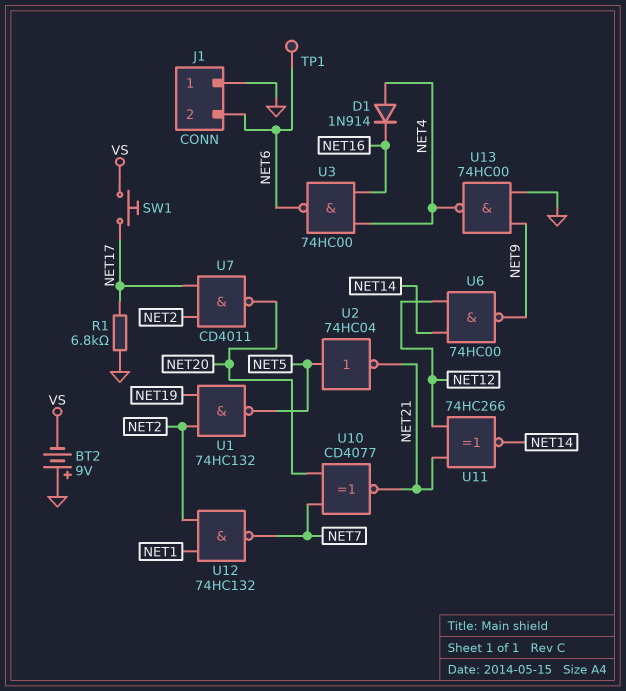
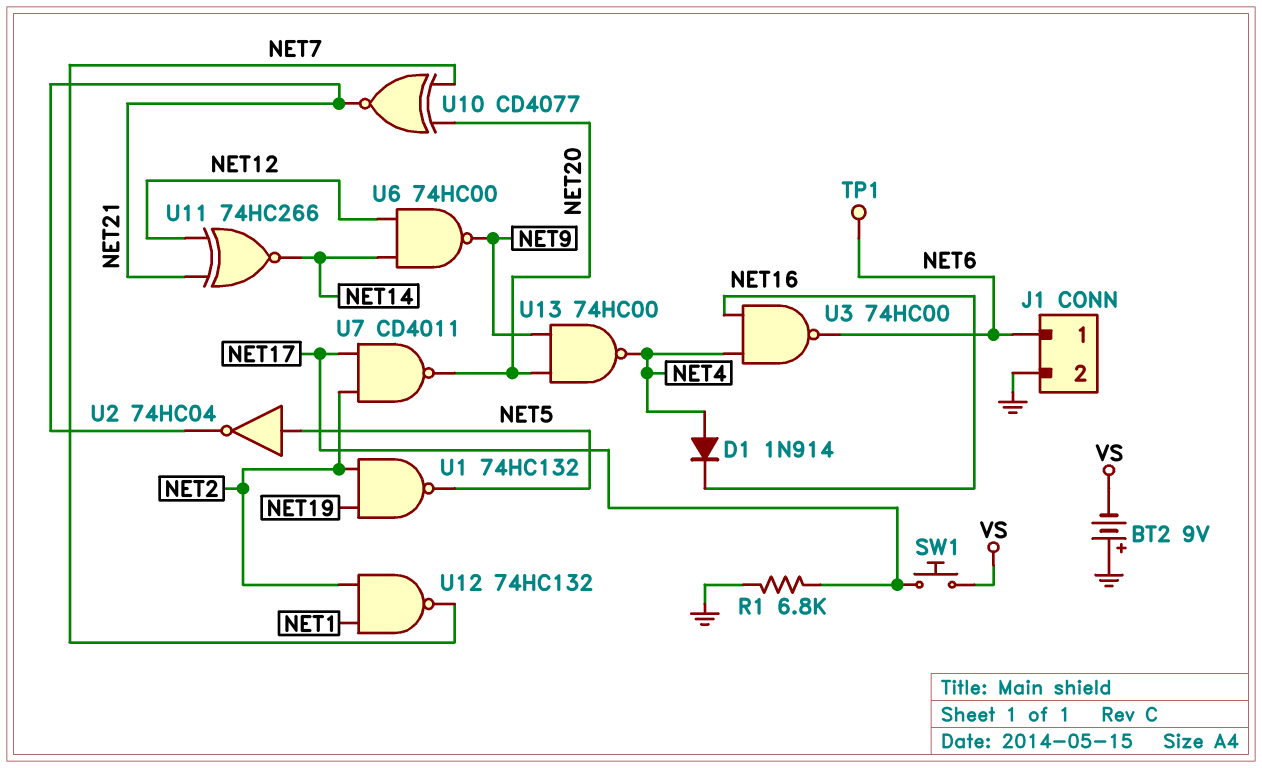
J1 pin 1: GND -> NET6
J1 pin 2: NET6 -> GND
U13: NAND 74HC00 (in GND, in NET9, out NET4) -> NAND 74HC00 (in NET9, in NET20, out NET4)

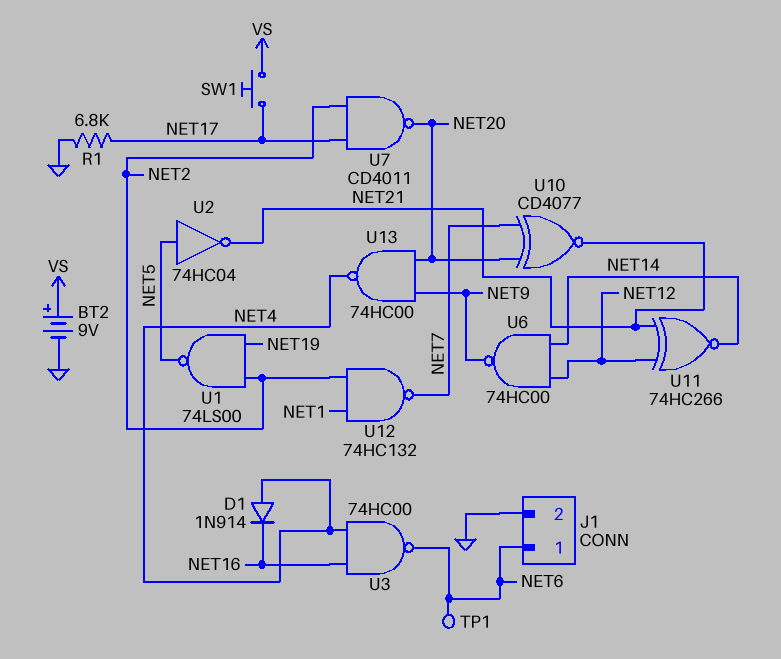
BT2: 9V (plus GND, minus VS) -> 9V (plus VS, minus GND)
U1: NAND 74HC132 (in NET2, in NET19, out NET5) -> NAND 74LS00 (in NET2, in NET19, out NET5)

